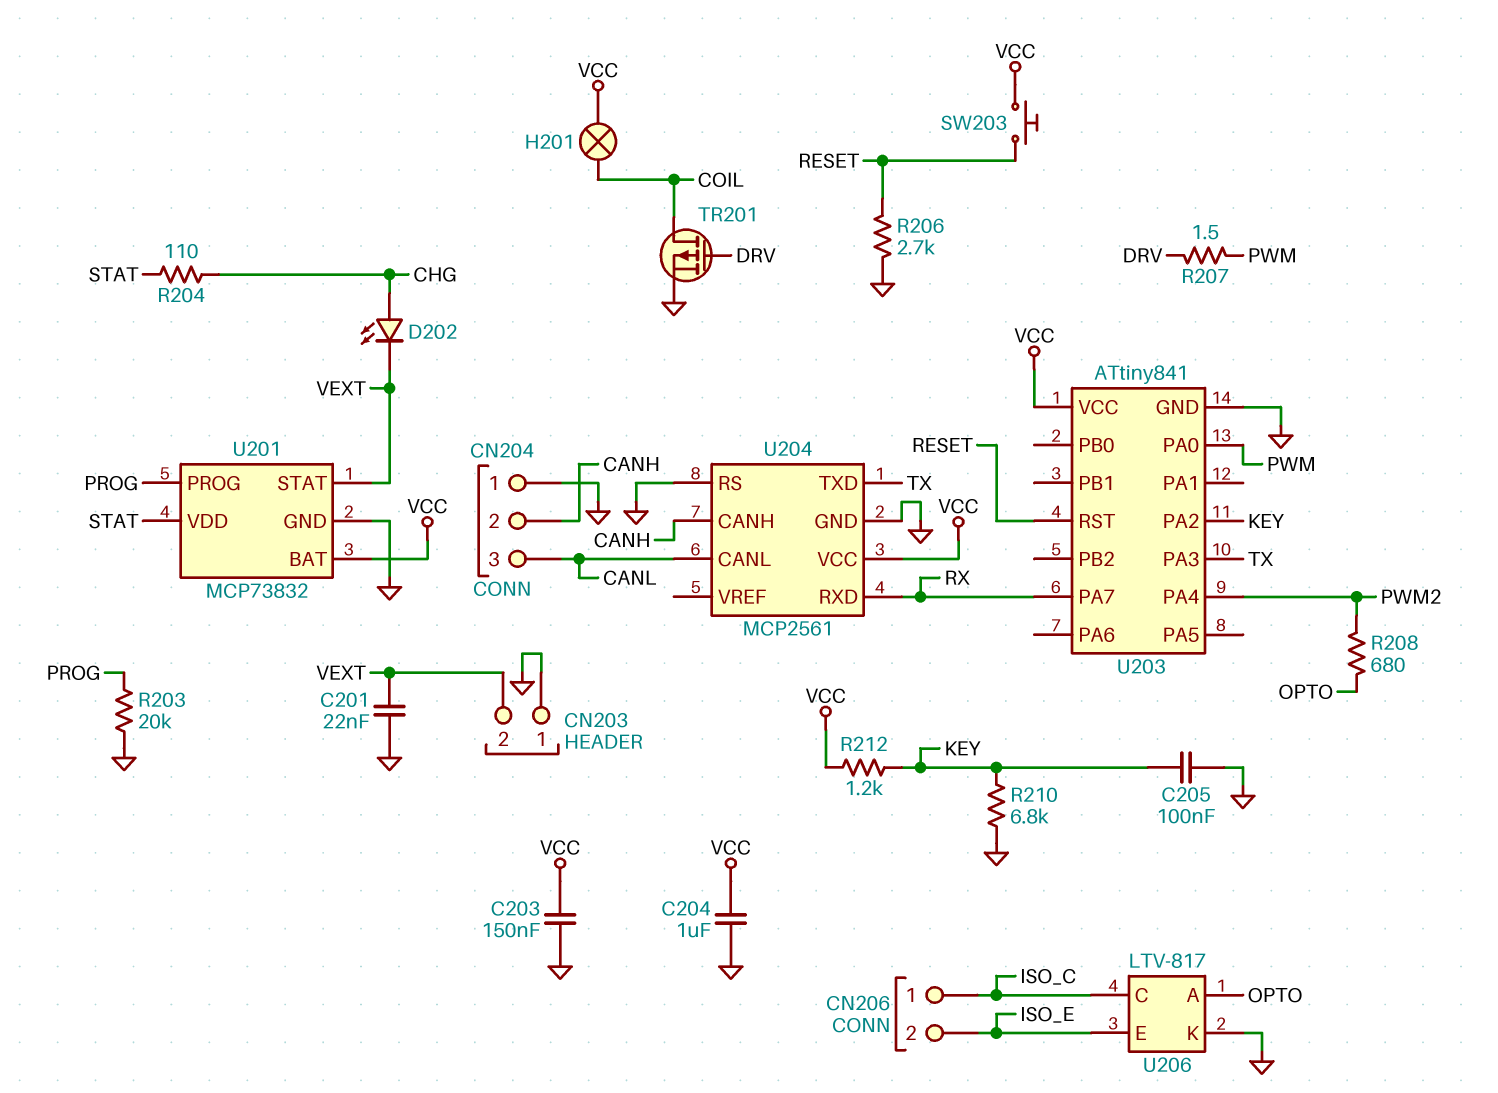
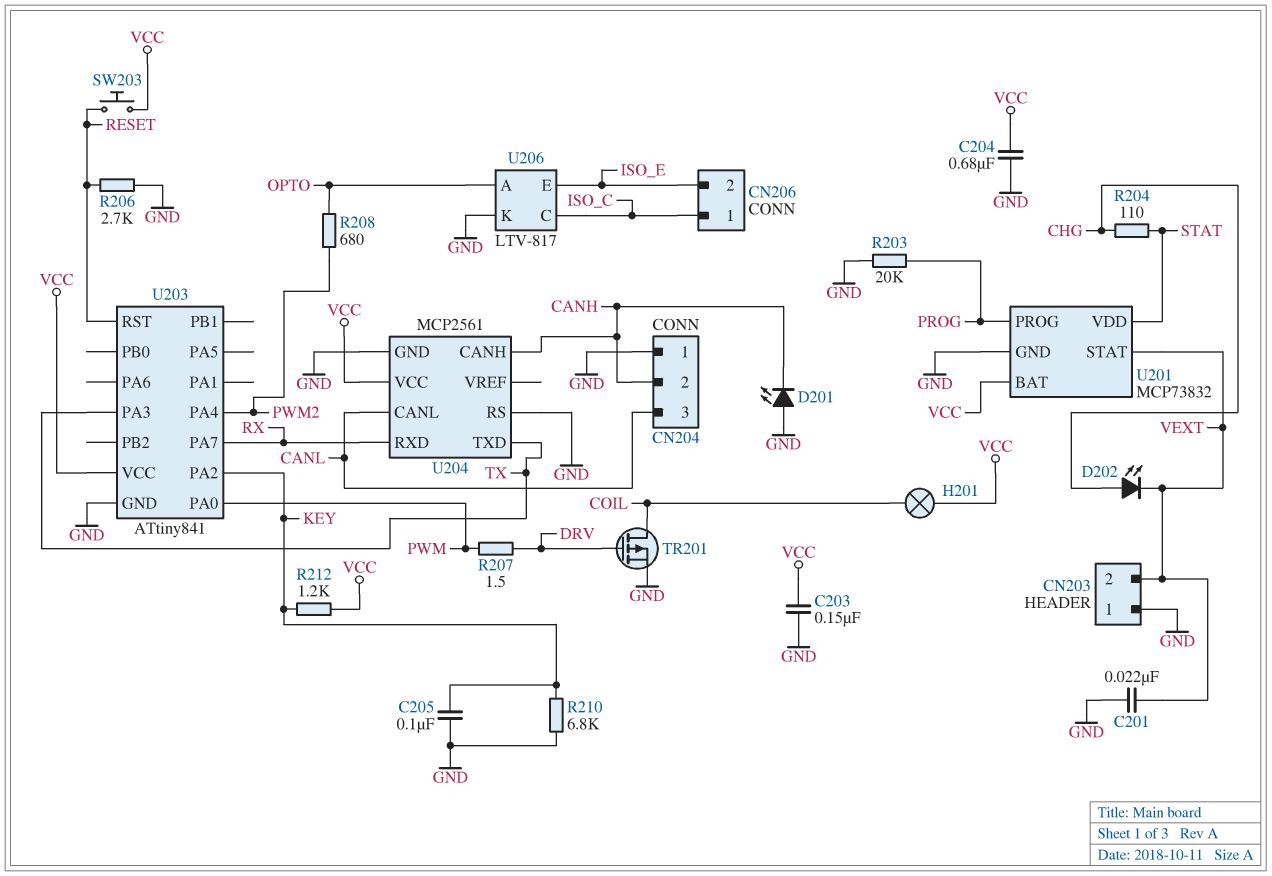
C204: 1uF (GND, VCC) -> 680nF (GND, VCC)
D201: none -> LED (A GND, K CANH)

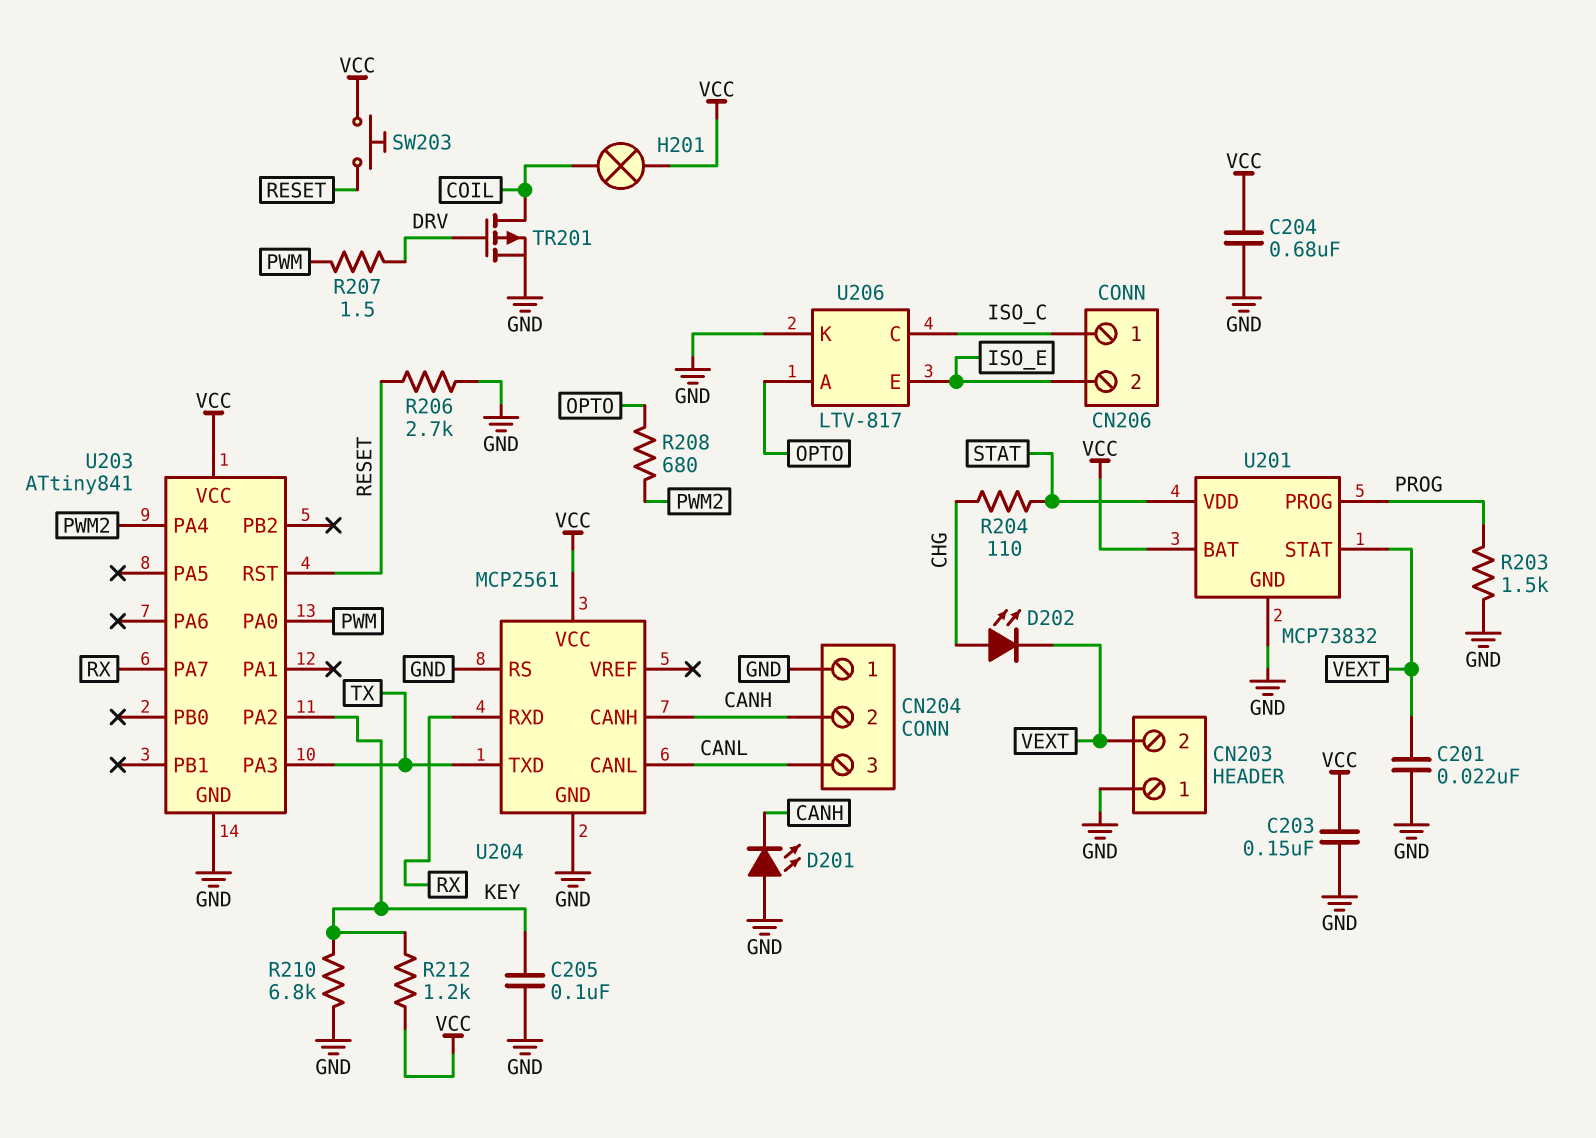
R203: 20k (GND, PROG) -> 1.5k (GND, PROG)

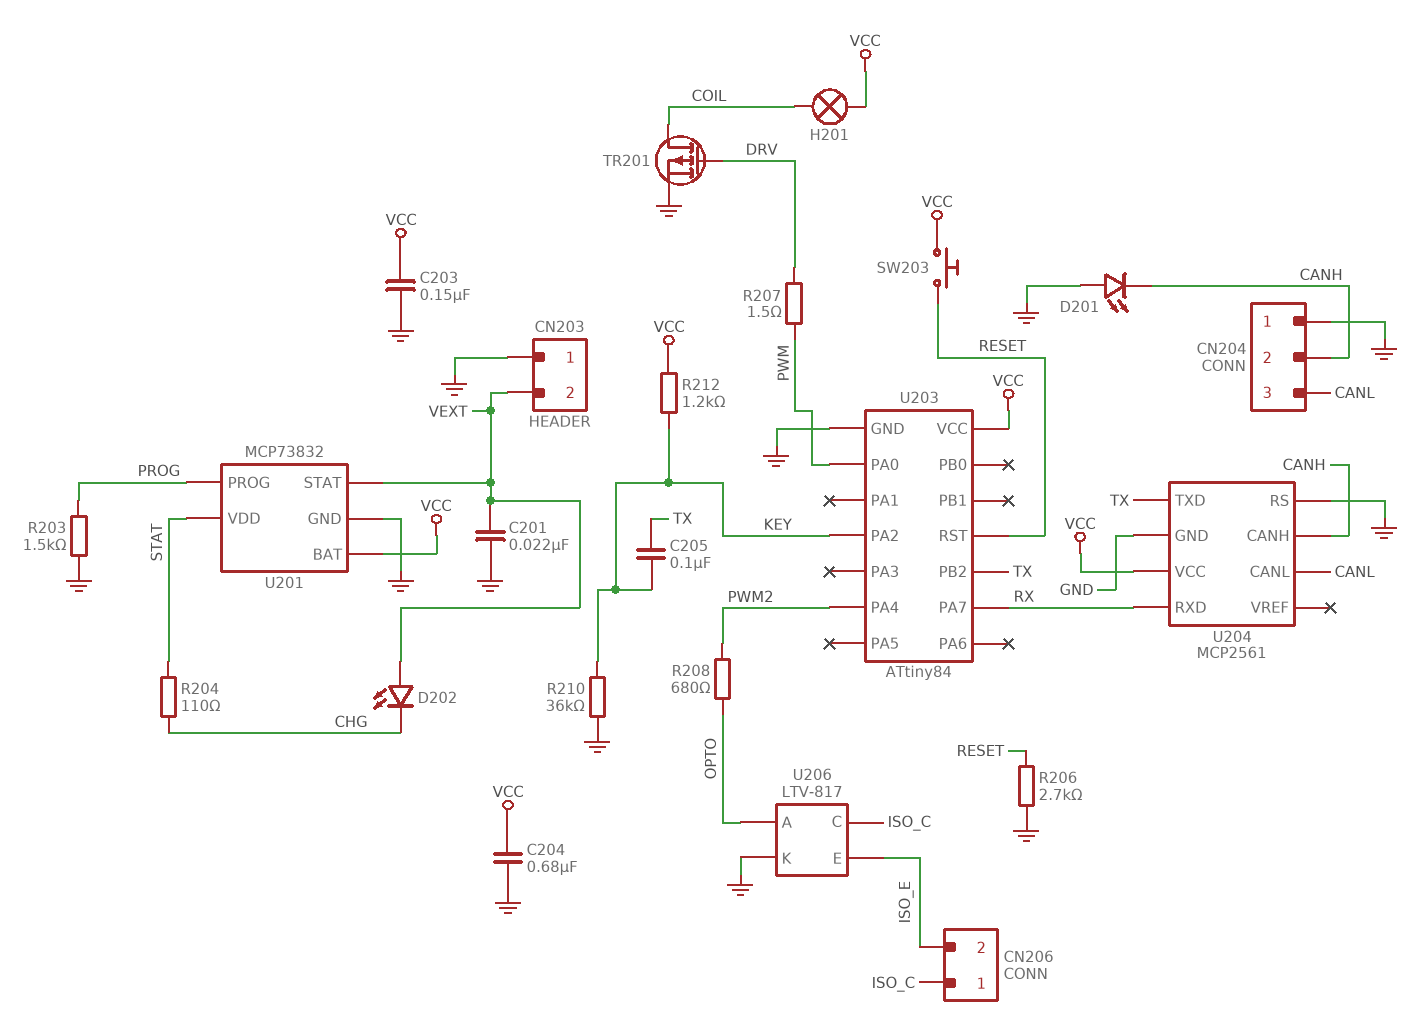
C205: 100nF (GND, KEY) -> 100nF (KEY, TX)
D202: LED (A CHG, K VEXT) -> LED (A VEXT, K CHG)
R210: 6.8k (GND, KEY) -> 36k (GND, KEY)
U203: ATtiny841 -> ATtiny84
U203 pin PA3: TX -> none
U203 pin PB2: none -> TX

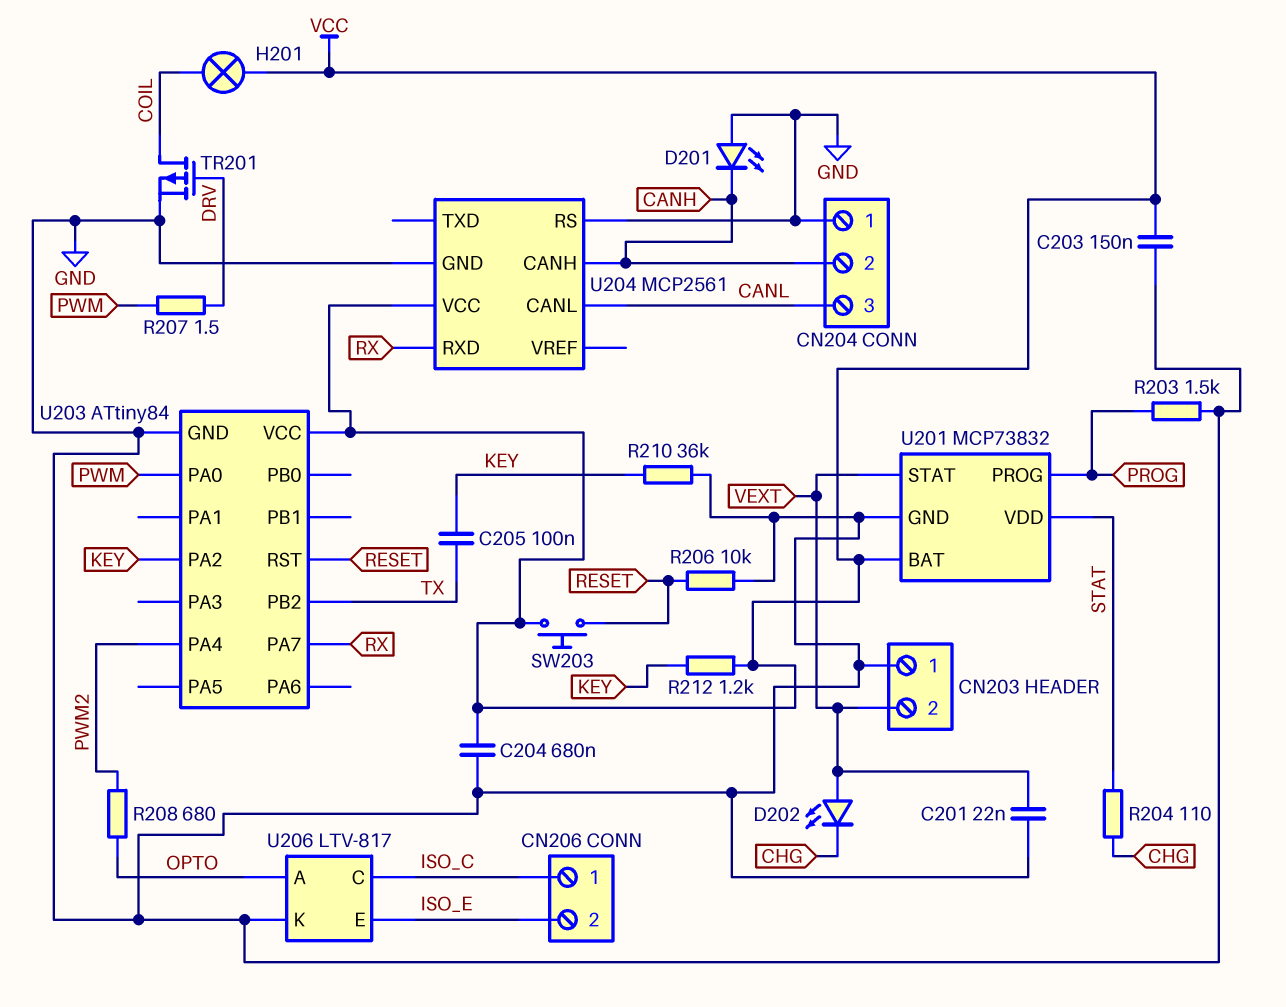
R206: 2.7k (GND, RESET) -> 10k (GND, RESET)
U204 pin TXD: TX -> none

